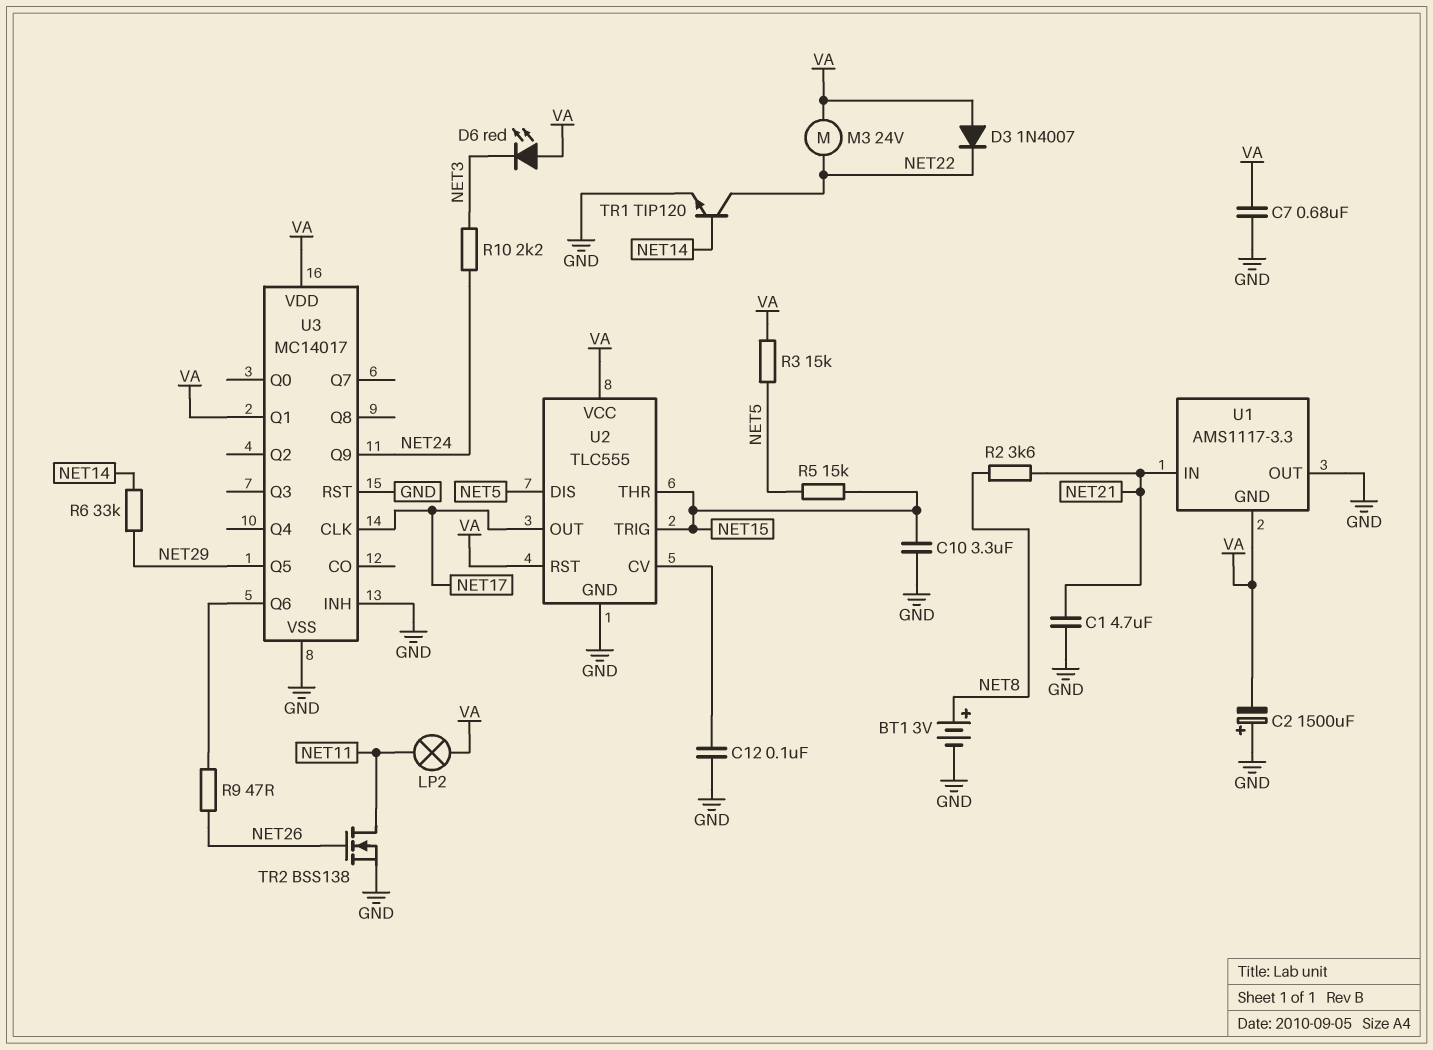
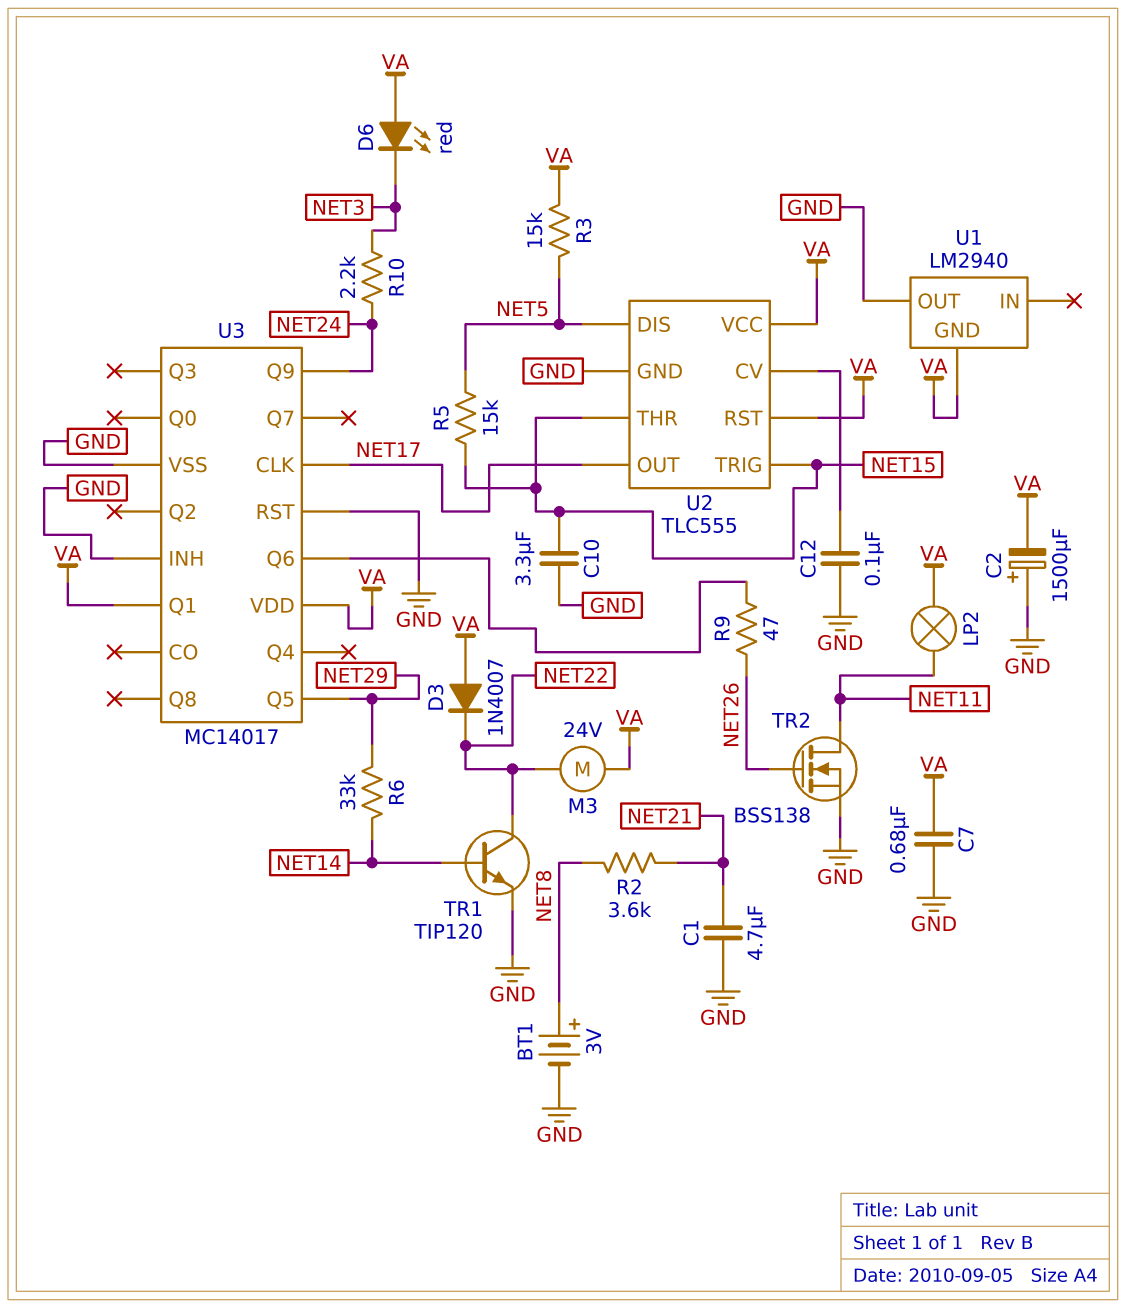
U1: AMS1117-3.3 -> LM2940
U1 pin IN: NET21 -> none

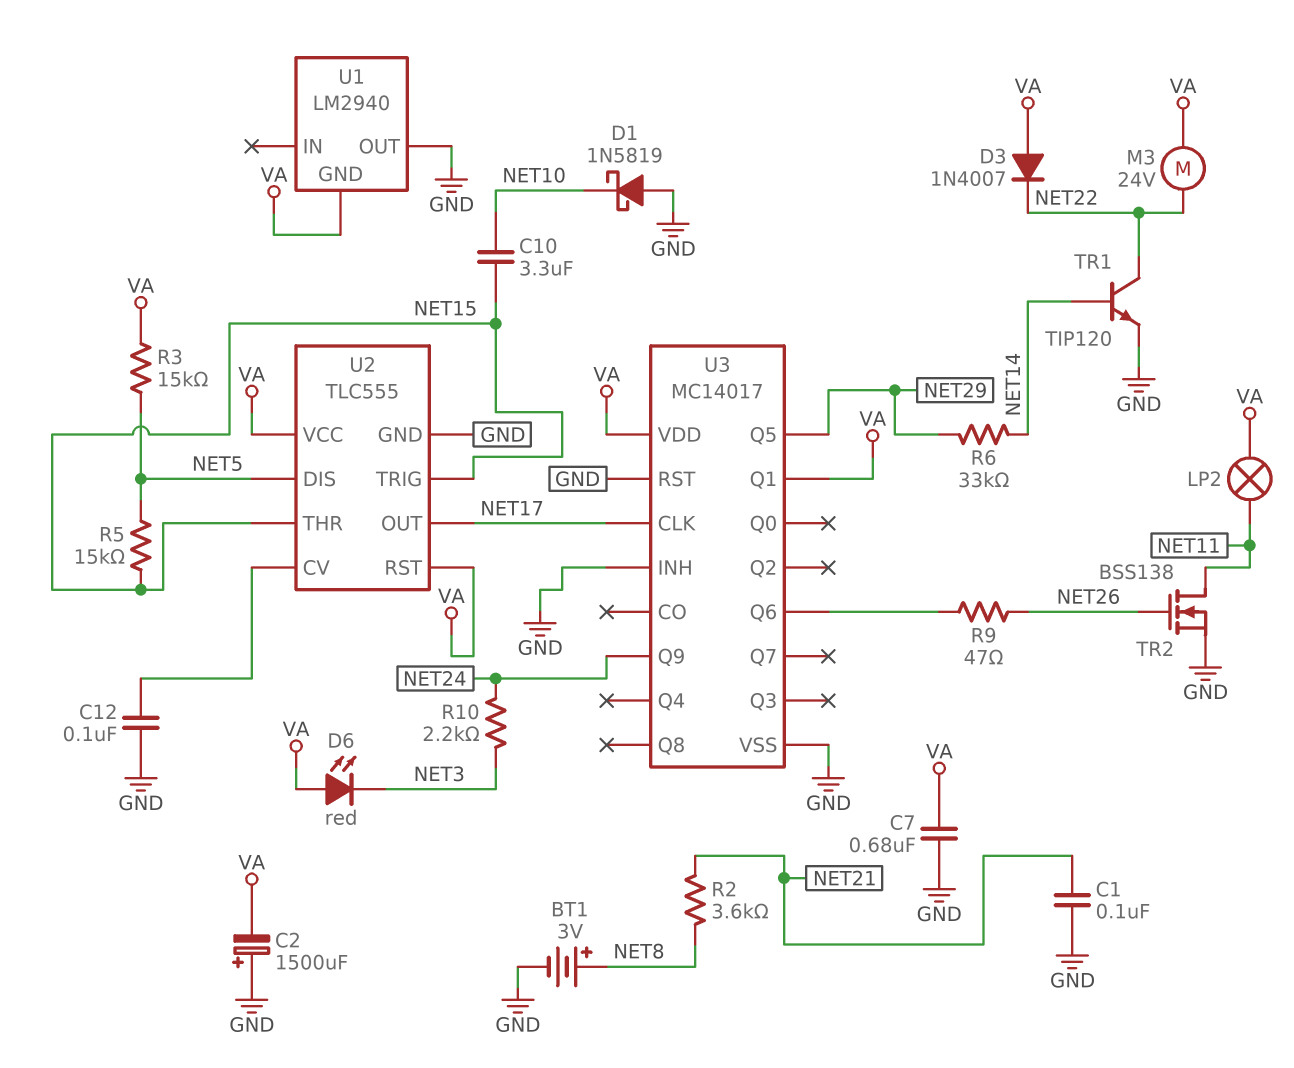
C1: 4.7uF (GND, NET21) -> 100nF (GND, NET21)
C10: 3.3uF (GND, NET15) -> 3.3uF (NET10, NET15)
D1: none -> schottky 1N5819 (A GND, K NET10)

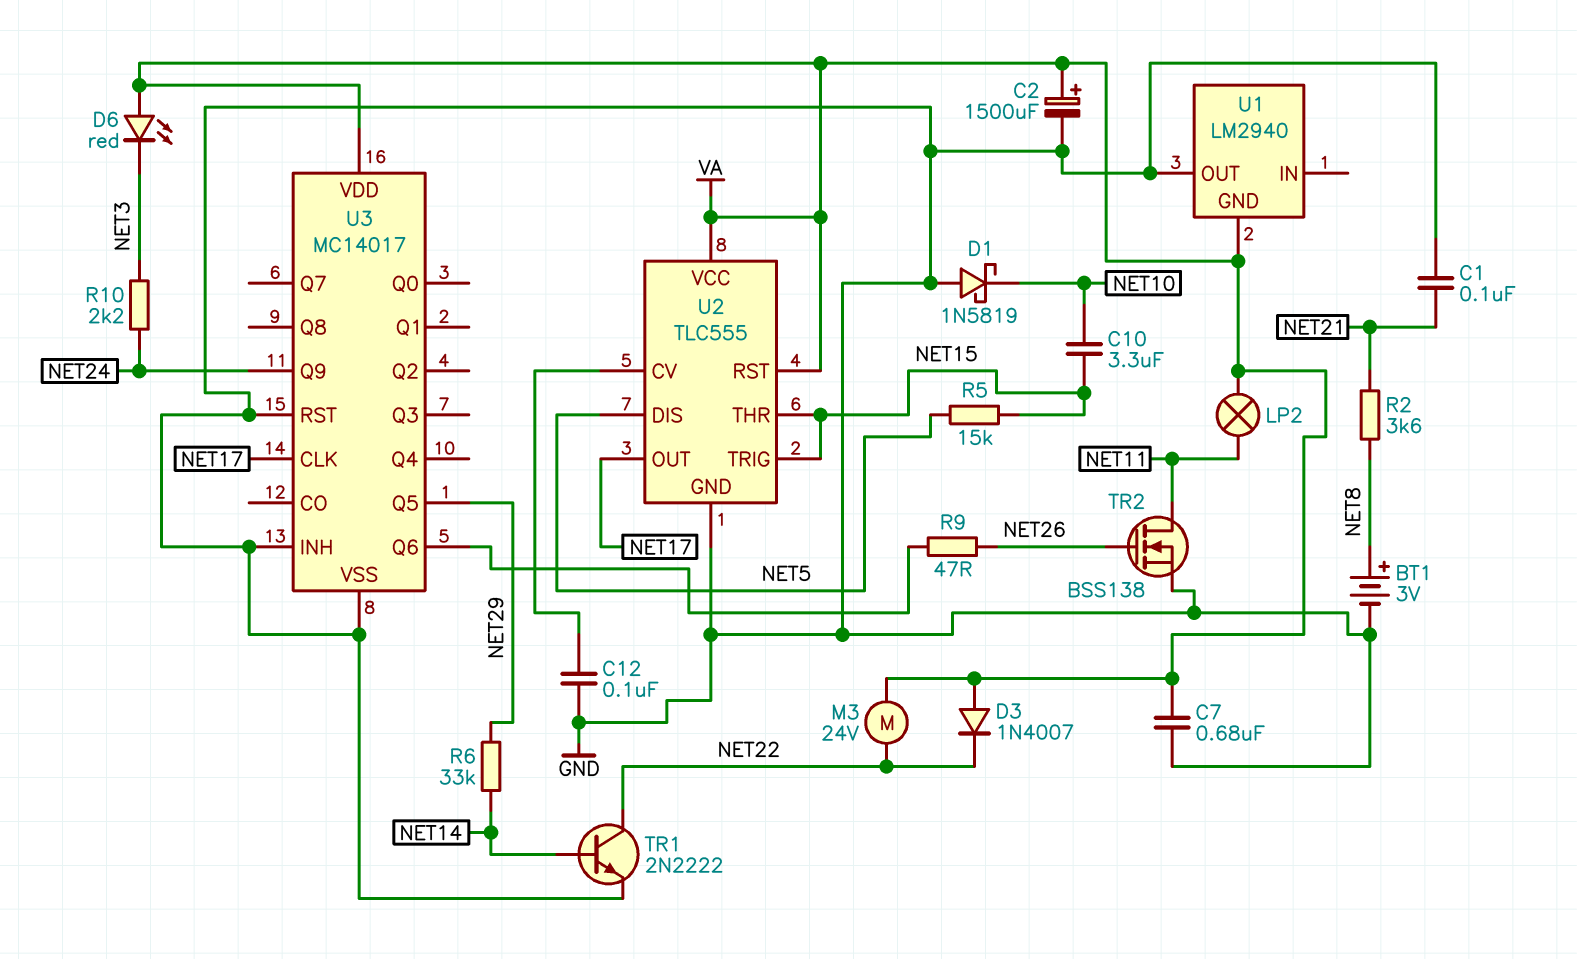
C2: 1500uF (plus GND, minus VA) -> 1500uF (plus VA, minus GND)
R3: 15k (NET5, VA) -> none
TR1: NPN TIP120 (B NET14, C NET22, E GND) -> NPN 2N2222 (B NET14, C NET22, E GND)
U3 pin Q1: VA -> none

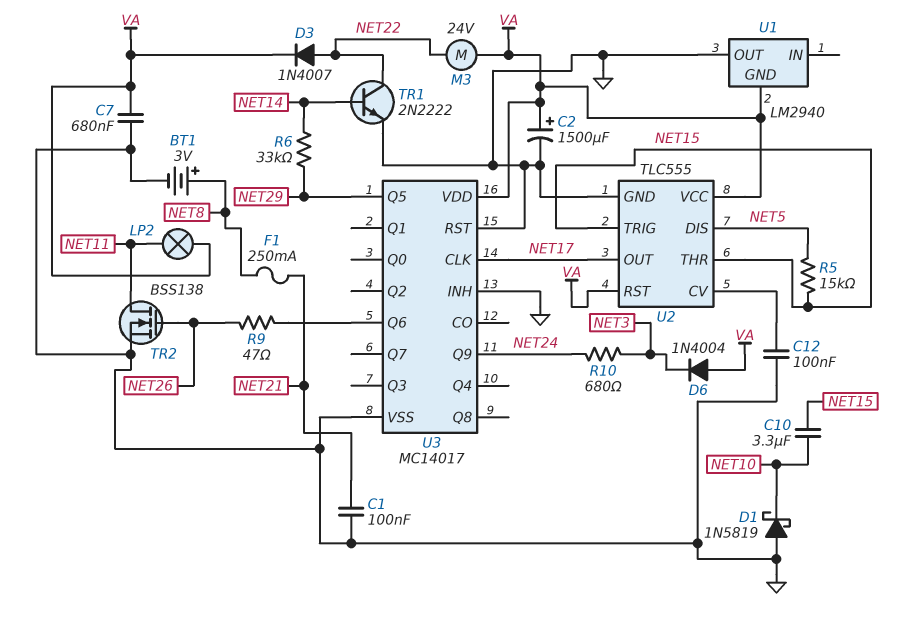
D3: diode 1N4007 (A VA, K NET22) -> diode 1N4007 (A NET22, K VA)
D6: LED red (A VA, K NET3) -> diode 1N4004 (A VA, K NET3)
F1: none -> 250mA (NET8, NET21)
R2: 3.6k (NET8, NET21) -> none
R10: 2.2k (NET3, NET24) -> 680 (NET3, NET24)

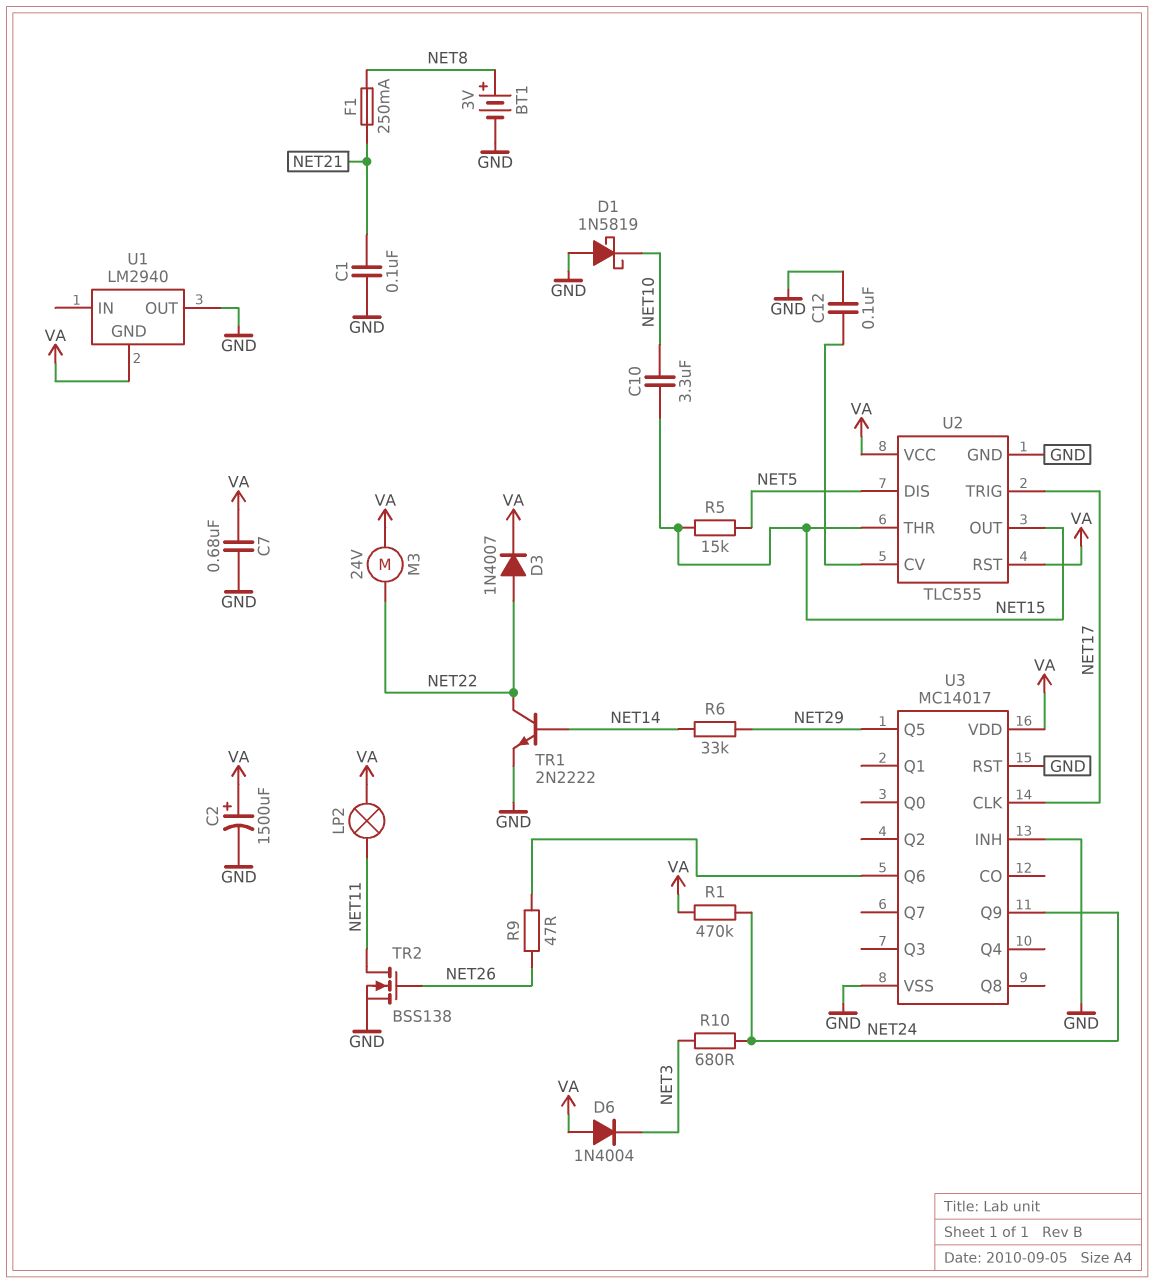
R1: none -> 470k (NET24, VA)
U2 pin OUT: NET17 -> NET15
U2 pin TRIG: NET15 -> NET17

